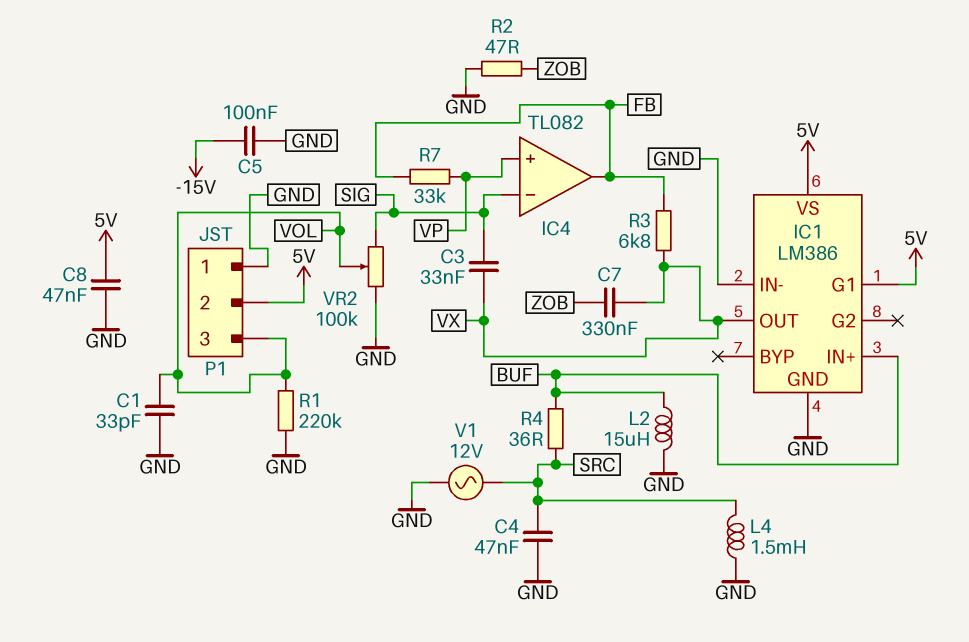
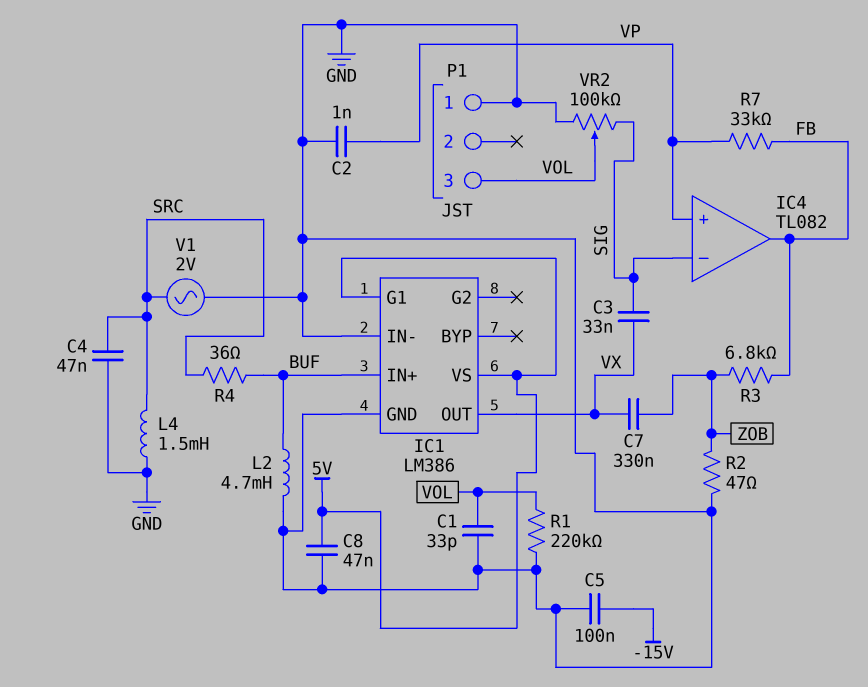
C2: none -> 1nF (GND, VP)
L2: 15uH (BUF, GND) -> 4.7mH (BUF, GND)
P1 pin 2: 5V -> none
R3: 6.8k (FB, VX) -> 6.8k (FB, ZOB)
V1: AC 12V (GND, SRC) -> AC 2V (GND, SRC)

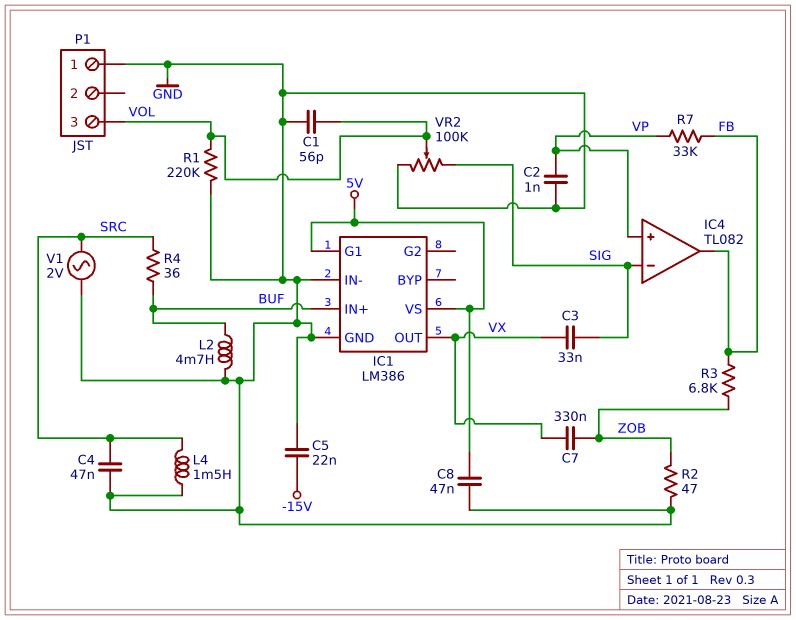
C1: 33pF (GND, VOL) -> 56pF (GND, VOL)
C5: 100nF (-15V, GND) -> 22nF (-15V, GND)

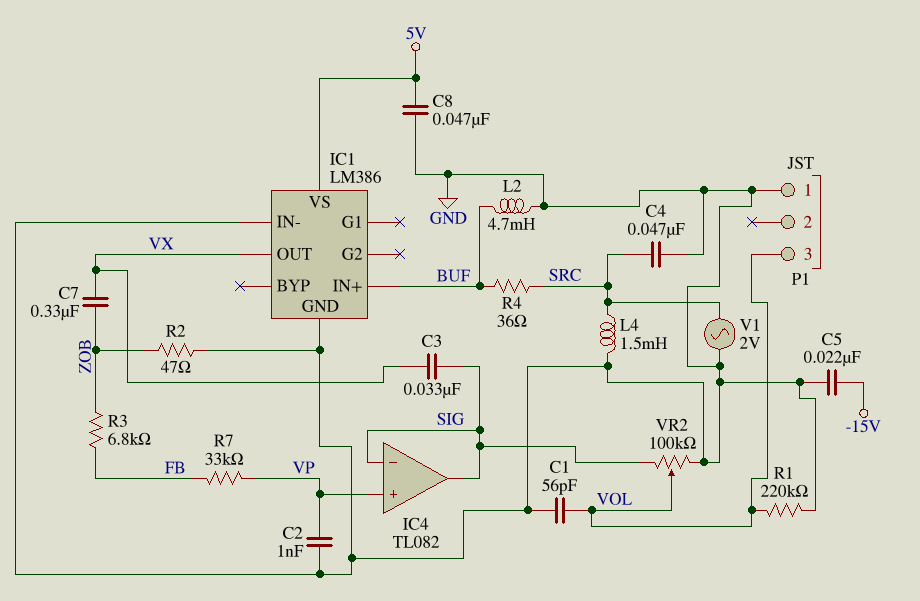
IC1 pin G1: 5V -> none
IC4 pin out: FB -> SIG

